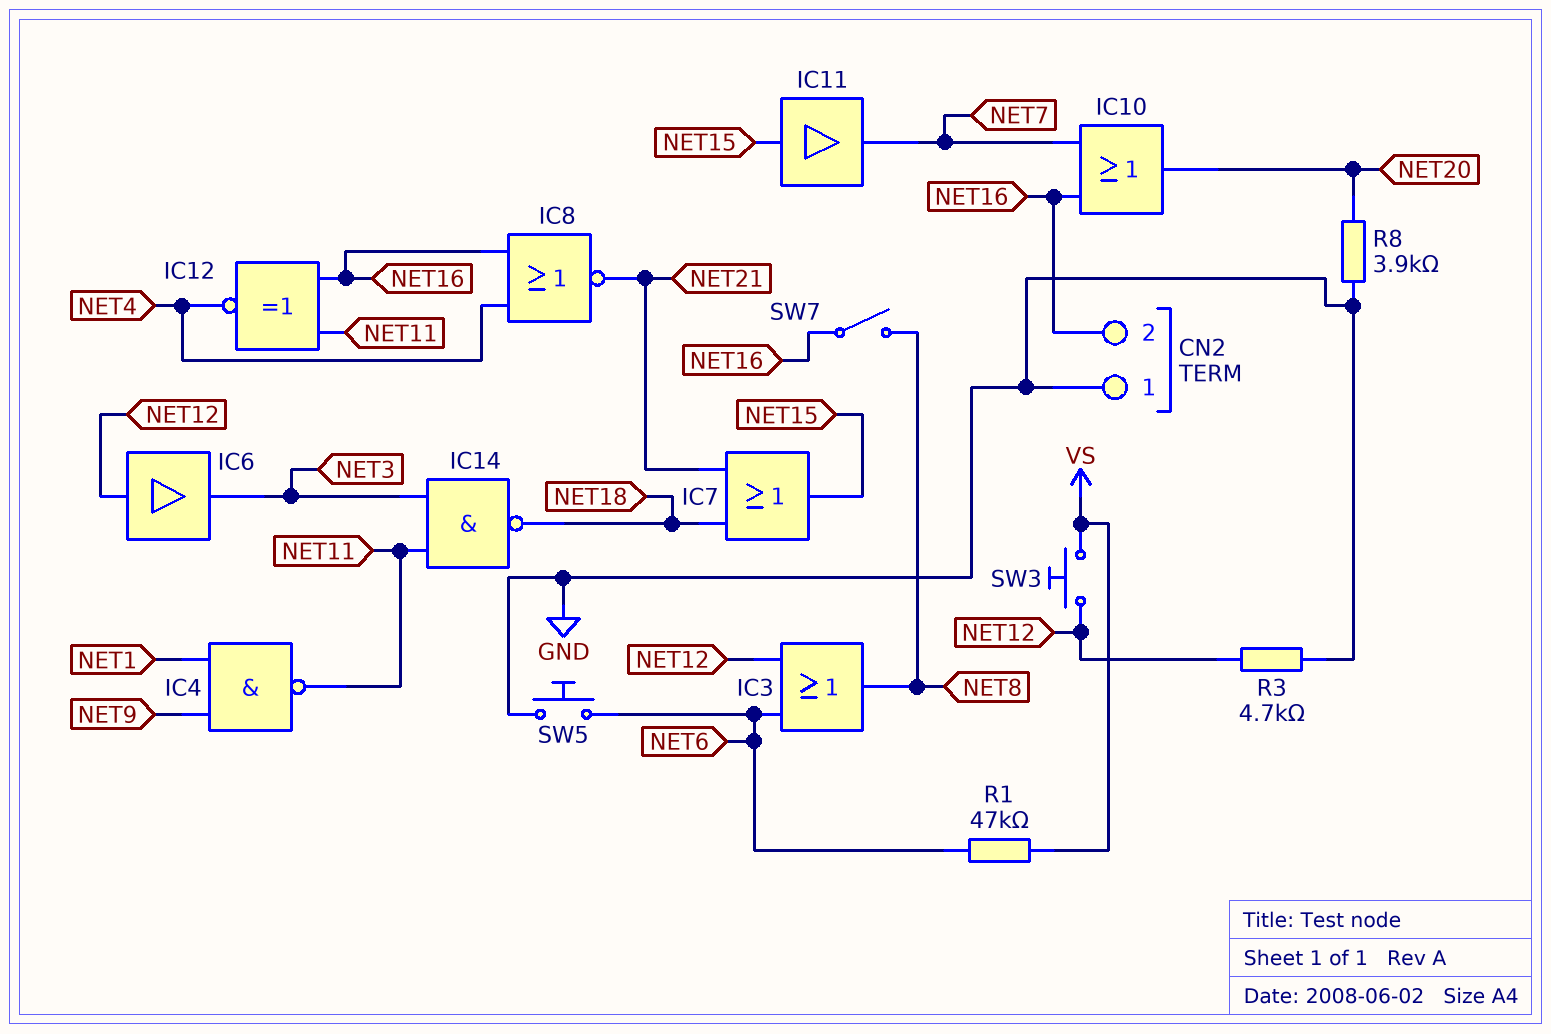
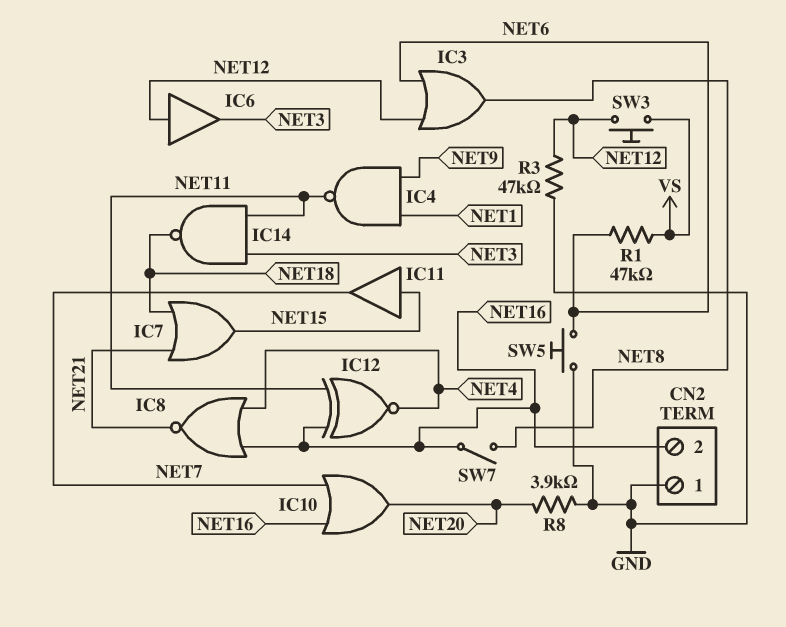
R3: 4.7k (GND, NET12) -> 47k (GND, NET12)

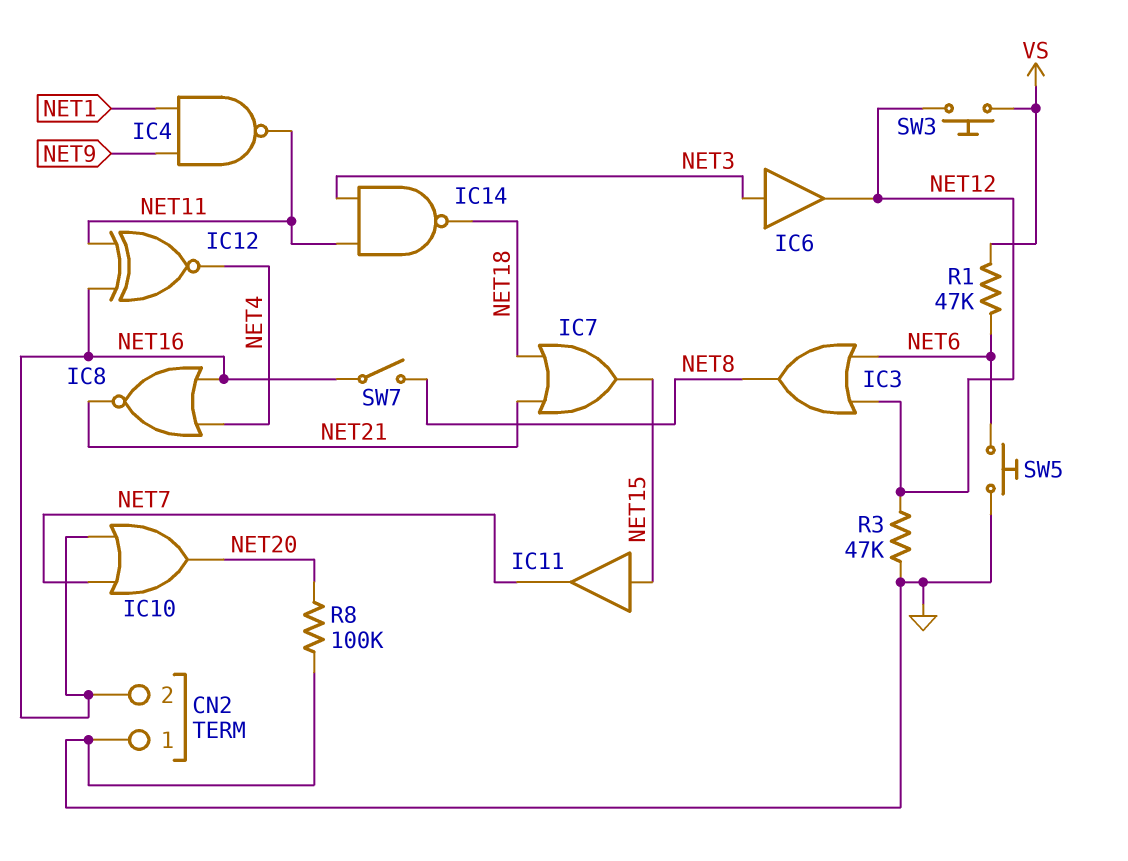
IC6: buffer (in NET12, out NET3) -> buffer (in NET3, out NET12)
R8: 3.9k (GND, NET20) -> 100k (GND, NET20)

